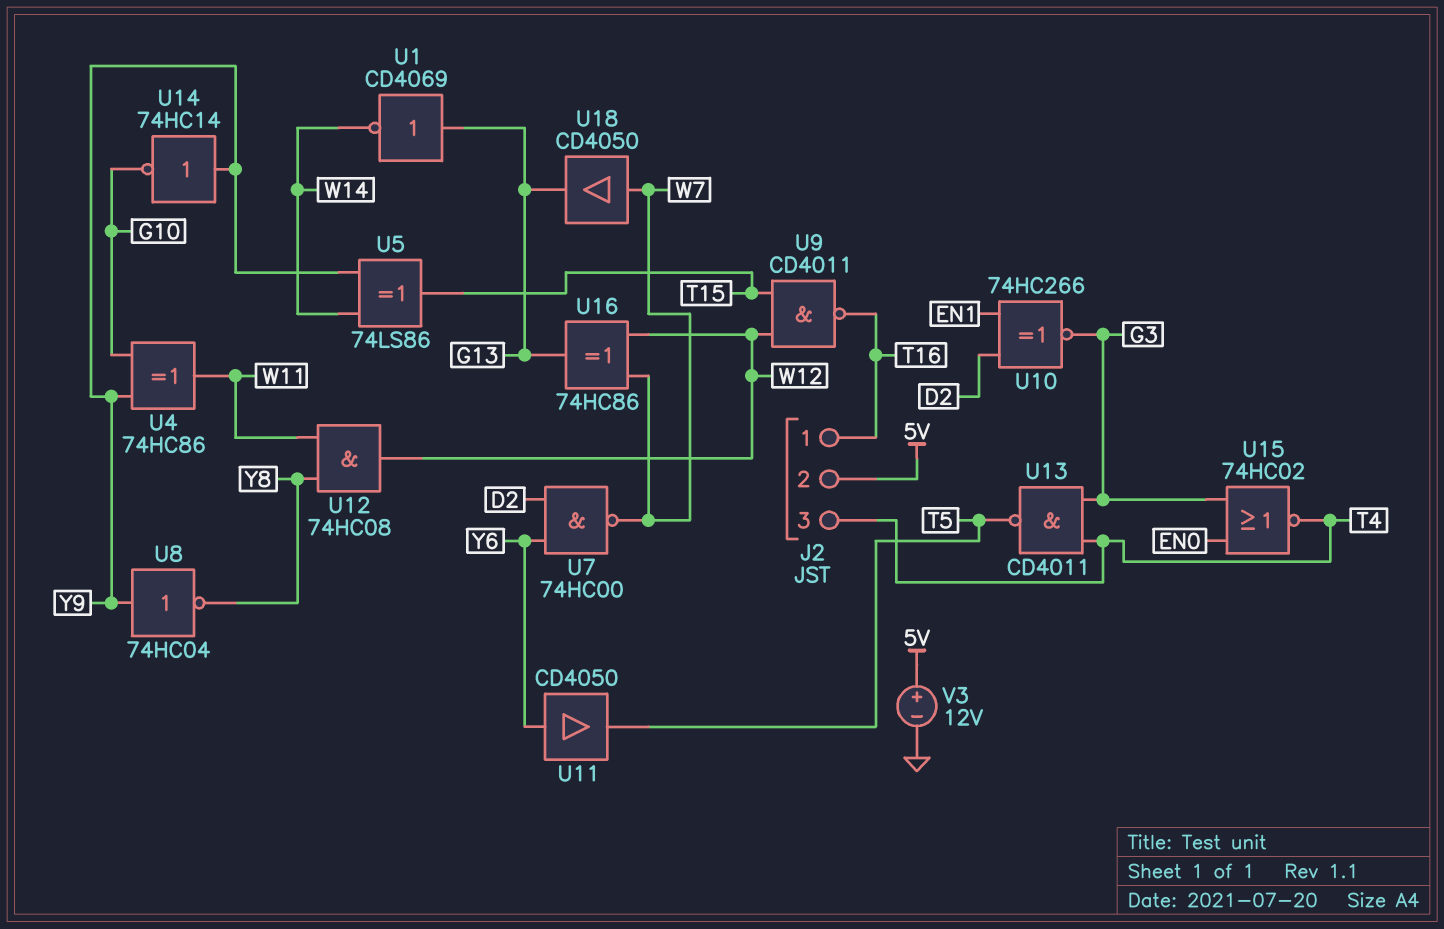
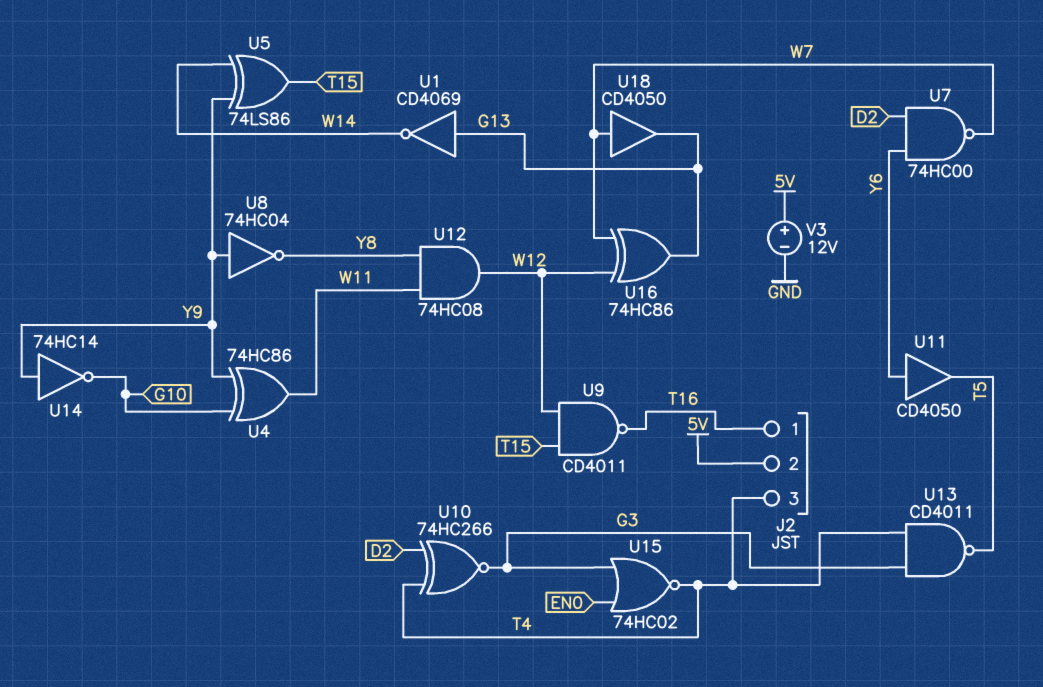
U10: XNOR 74HC266 (in D2, in EN1, out G3) -> XNOR 74HC266 (in D2, in T4, out G3)

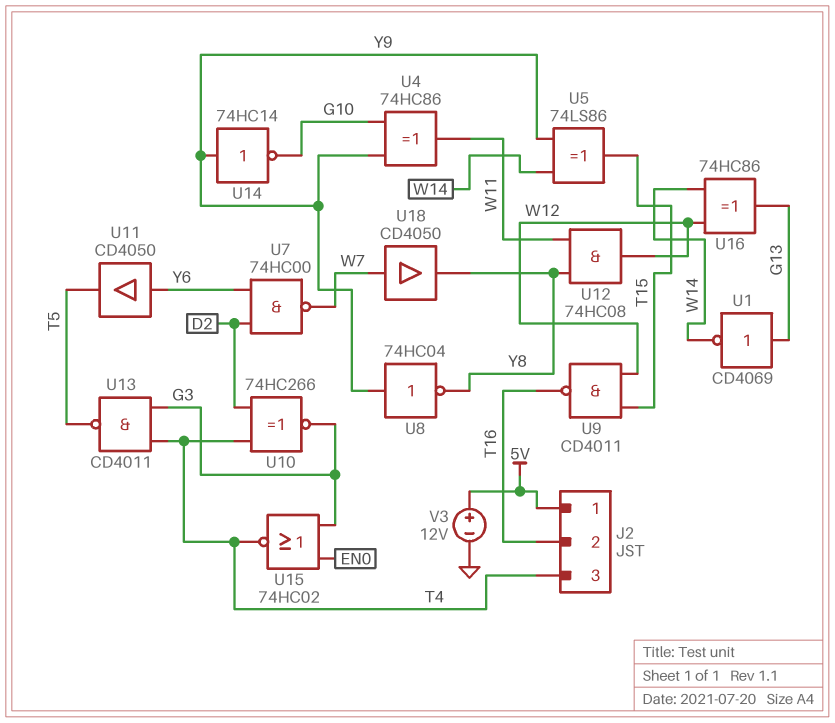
J2 pin 1: T16 -> 5V
J2 pin 2: 5V -> T16
U16: XOR 74HC86 (in W7, in W12, out G13) -> XOR 74HC86 (in W12, in W14, out G13)
U18: buffer CD4050 (in W7, out G13) -> buffer CD4050 (in W7, out Y8)

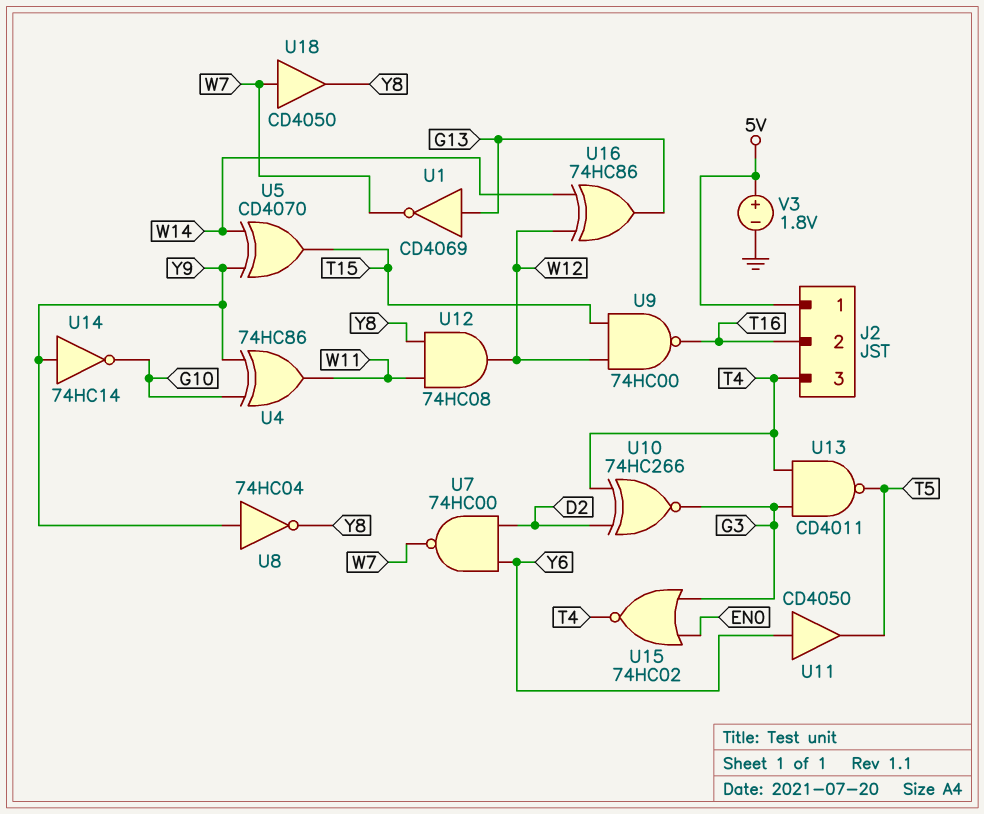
U1: NOT CD4069 (in G13, out W14) -> NOT CD4069 (in G13, out W7)
U5: XOR 74LS86 (in W14, in Y9, out T15) -> XOR CD4070 (in W14, in Y9, out T15)
U9: NAND CD4011 (in T15, in W12, out T16) -> NAND 74HC00 (in T15, in W12, out T16)
V3: 12V (plus 5V, minus GND) -> 1.8V (plus 5V, minus GND)

